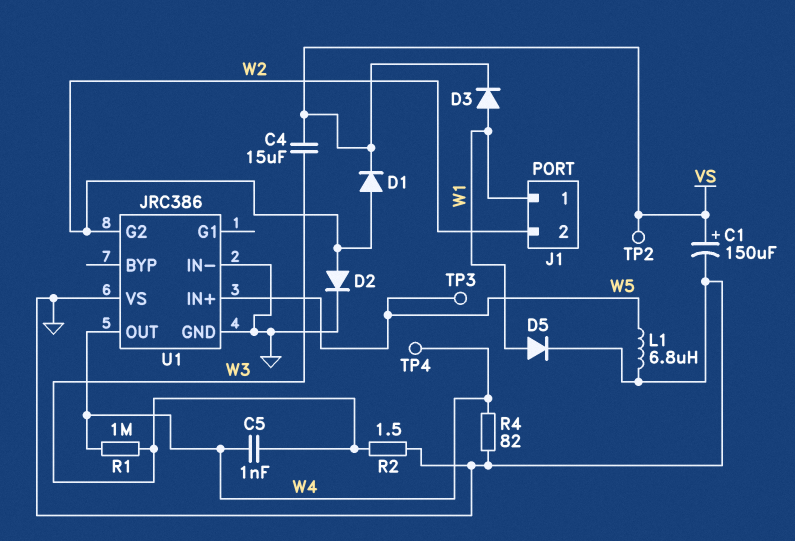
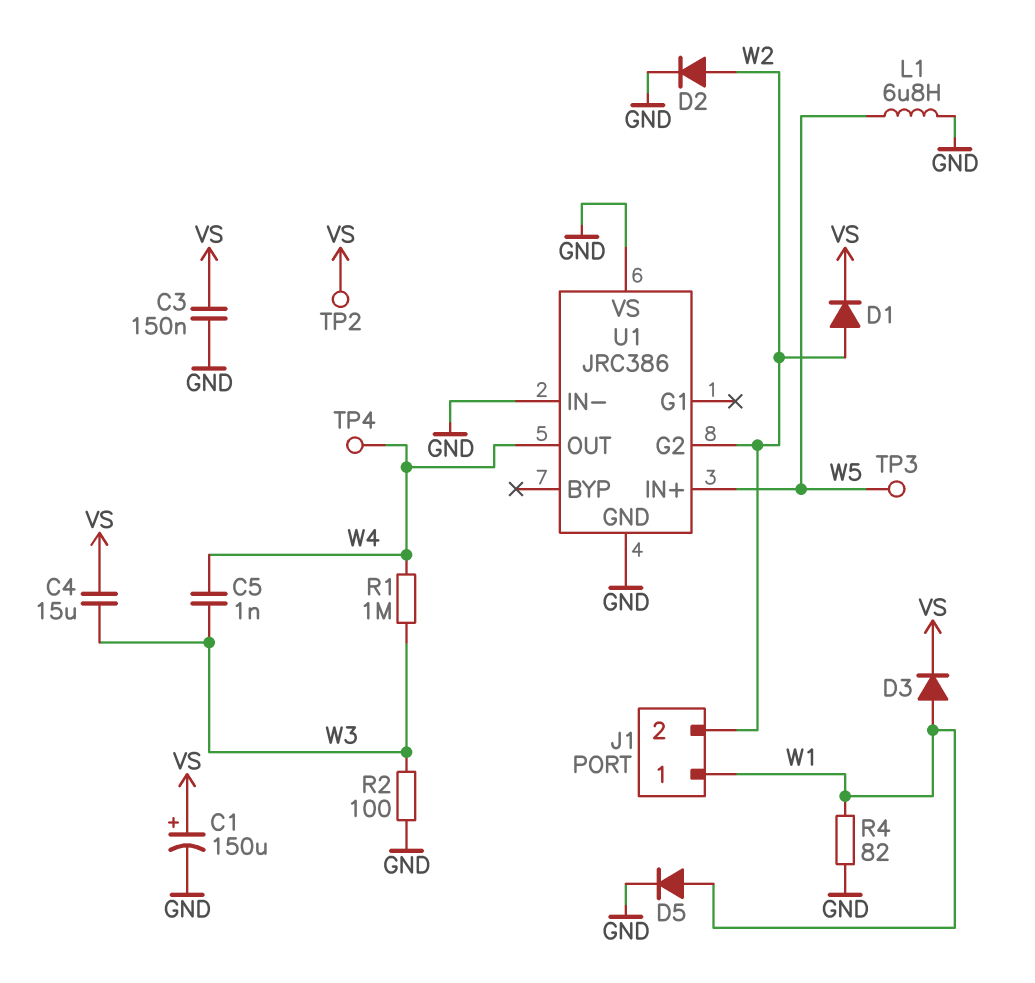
C3: none -> 150nF (GND, VS)
R2: 1.5 (GND, W3) -> 100 (GND, W3)
R4: 82 (GND, W4) -> 82 (GND, W1)

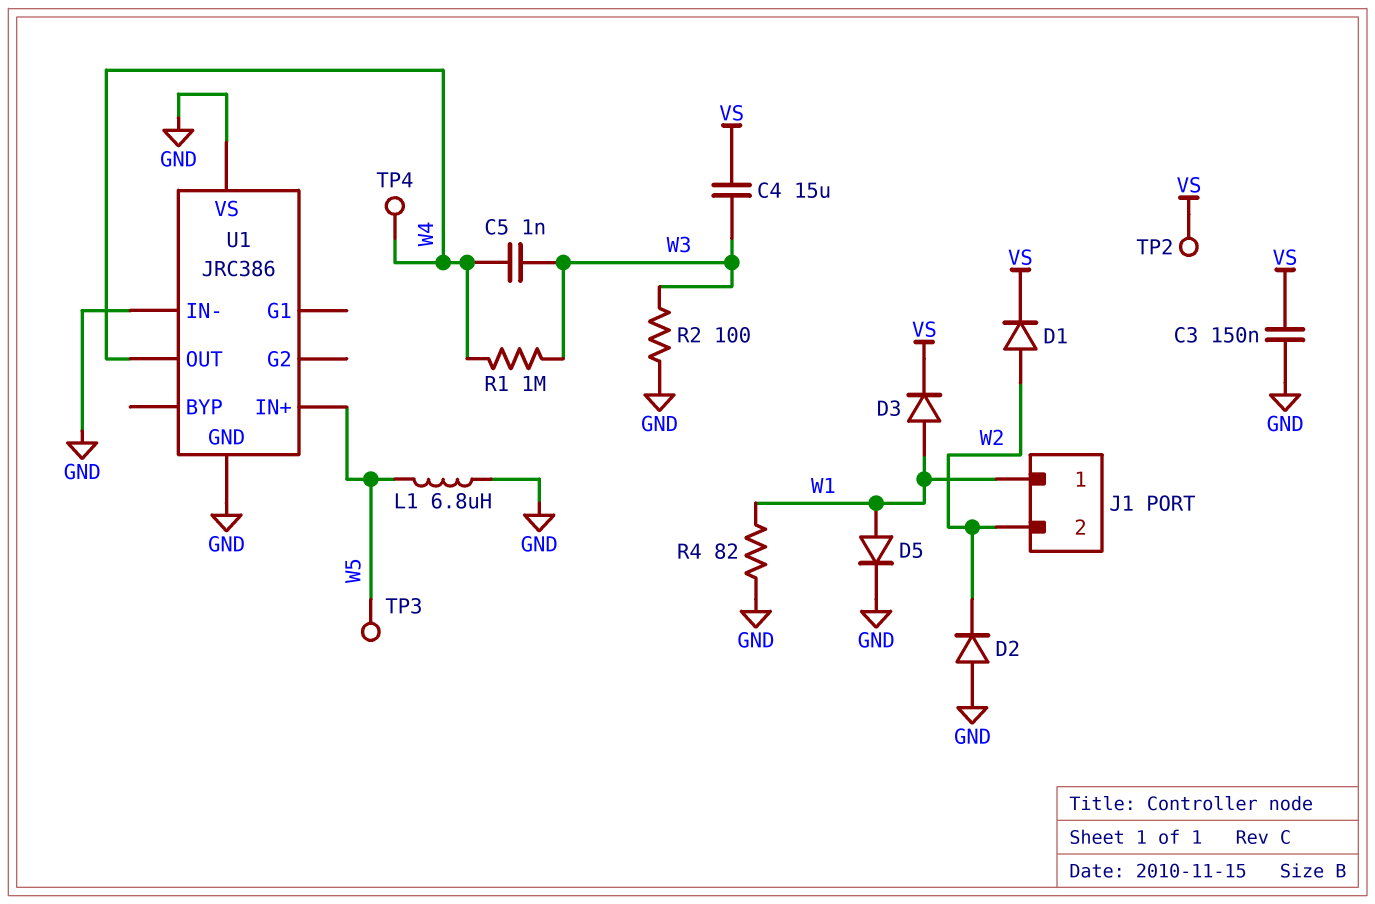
C1: 150uF (plus VS, minus GND) -> none
D2: diode (A W2, K GND) -> diode (A GND, K W2)
U1 pin G2: W2 -> none

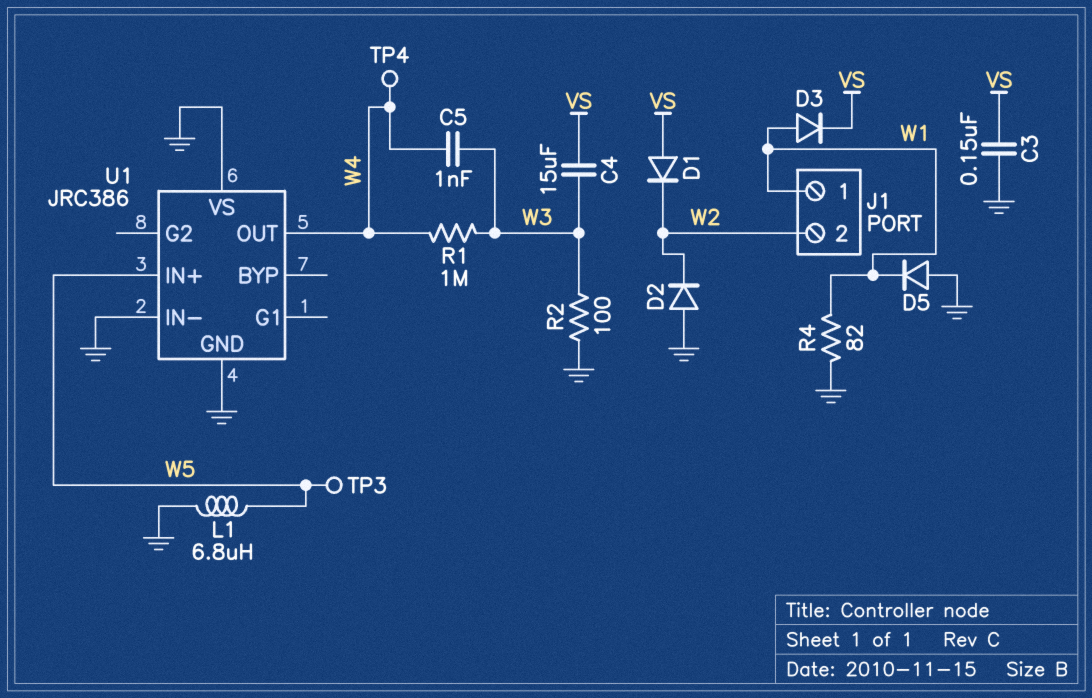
D1: diode (A W2, K VS) -> diode (A VS, K W2)
D5: diode (A W1, K GND) -> diode (A GND, K W1)
TP2: test point (VS) -> none

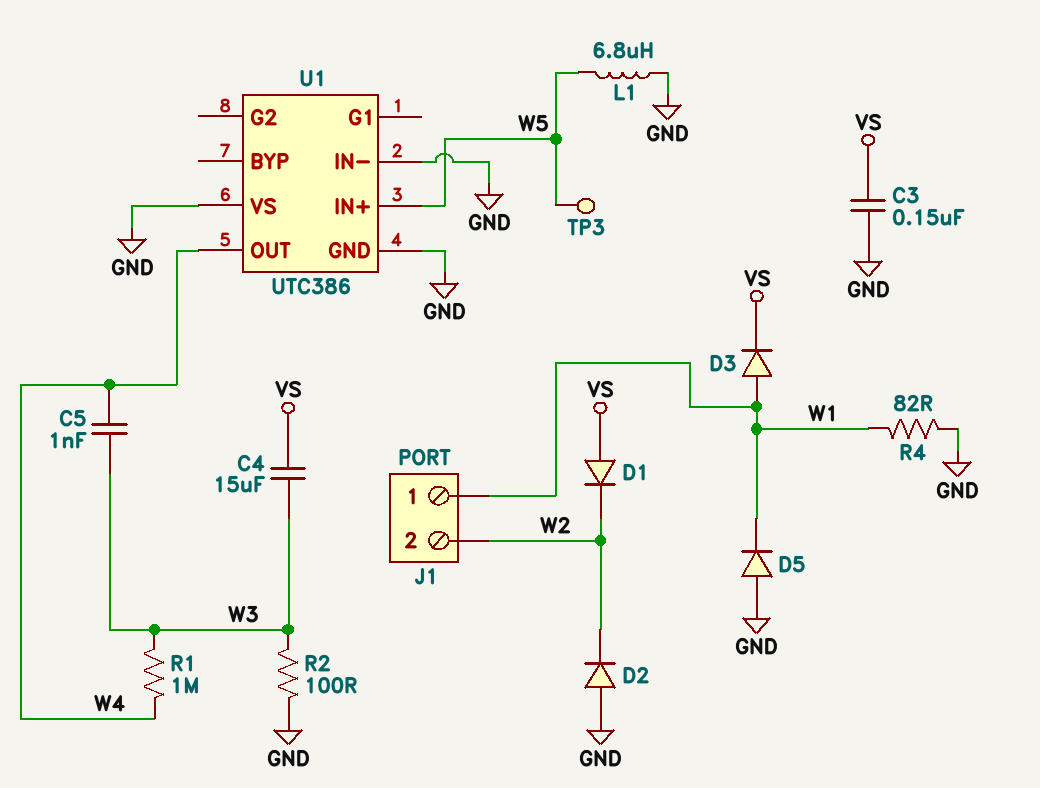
TP4: test point (W4) -> none
U1: JRC386 -> UTC386

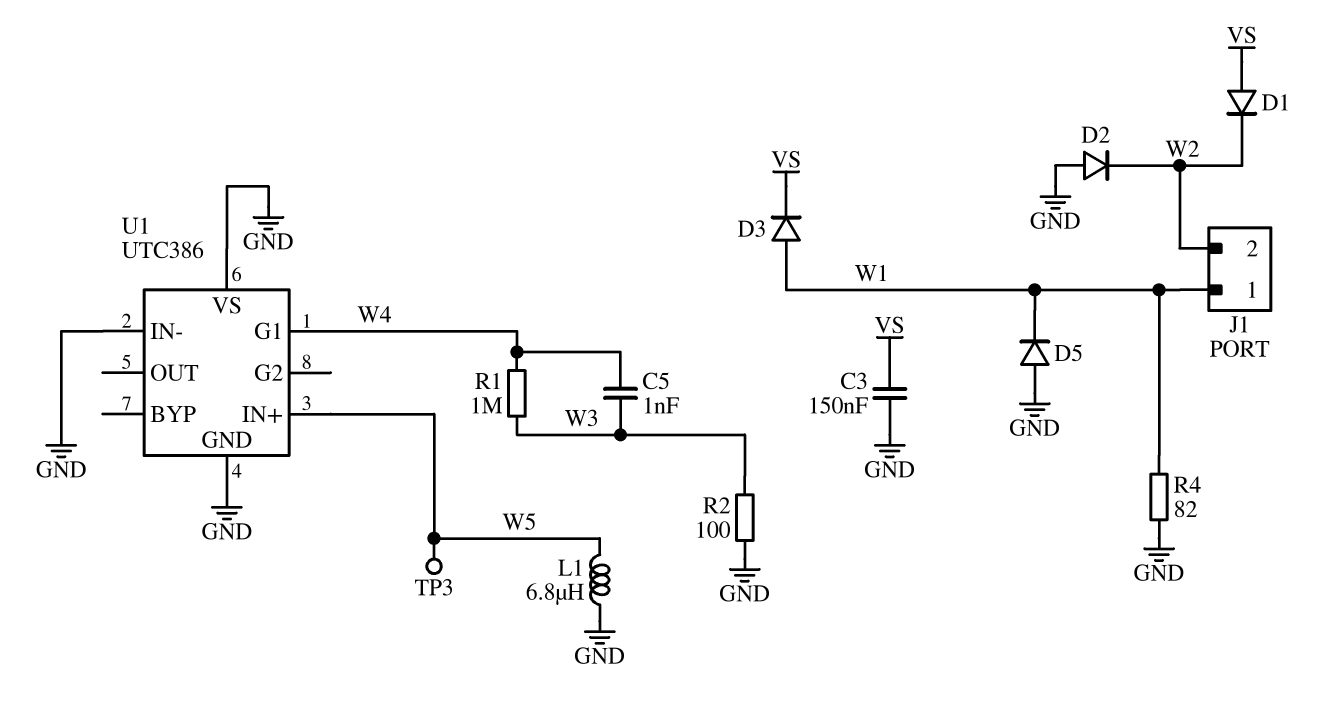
C4: 15uF (VS, W3) -> none
U1 pin G1: none -> W4
U1 pin OUT: W4 -> none

